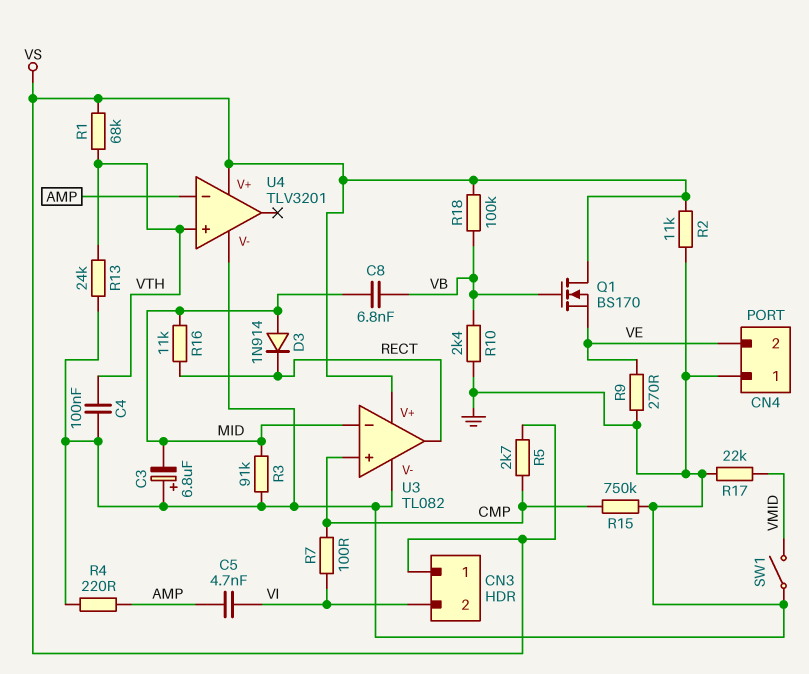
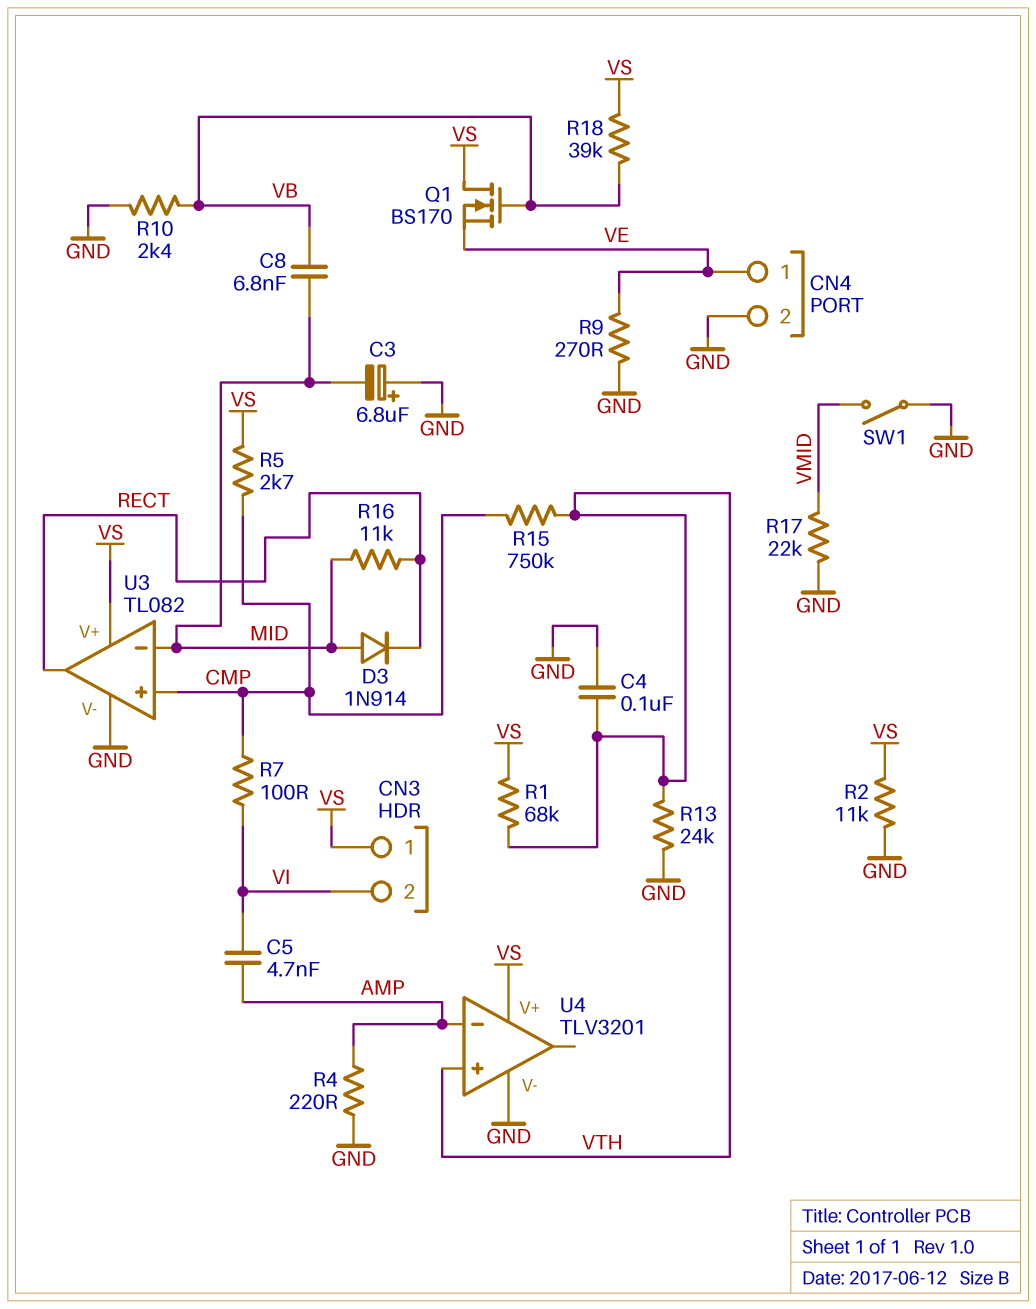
CN4 pin 1: GND -> VE
CN4 pin 2: VE -> GND
R3: 91k (GND, MID) -> none
R15: 750k (CMP, GND) -> 750k (CMP, VTH)
R18: 100k (VB, VS) -> 39k (VB, VS)

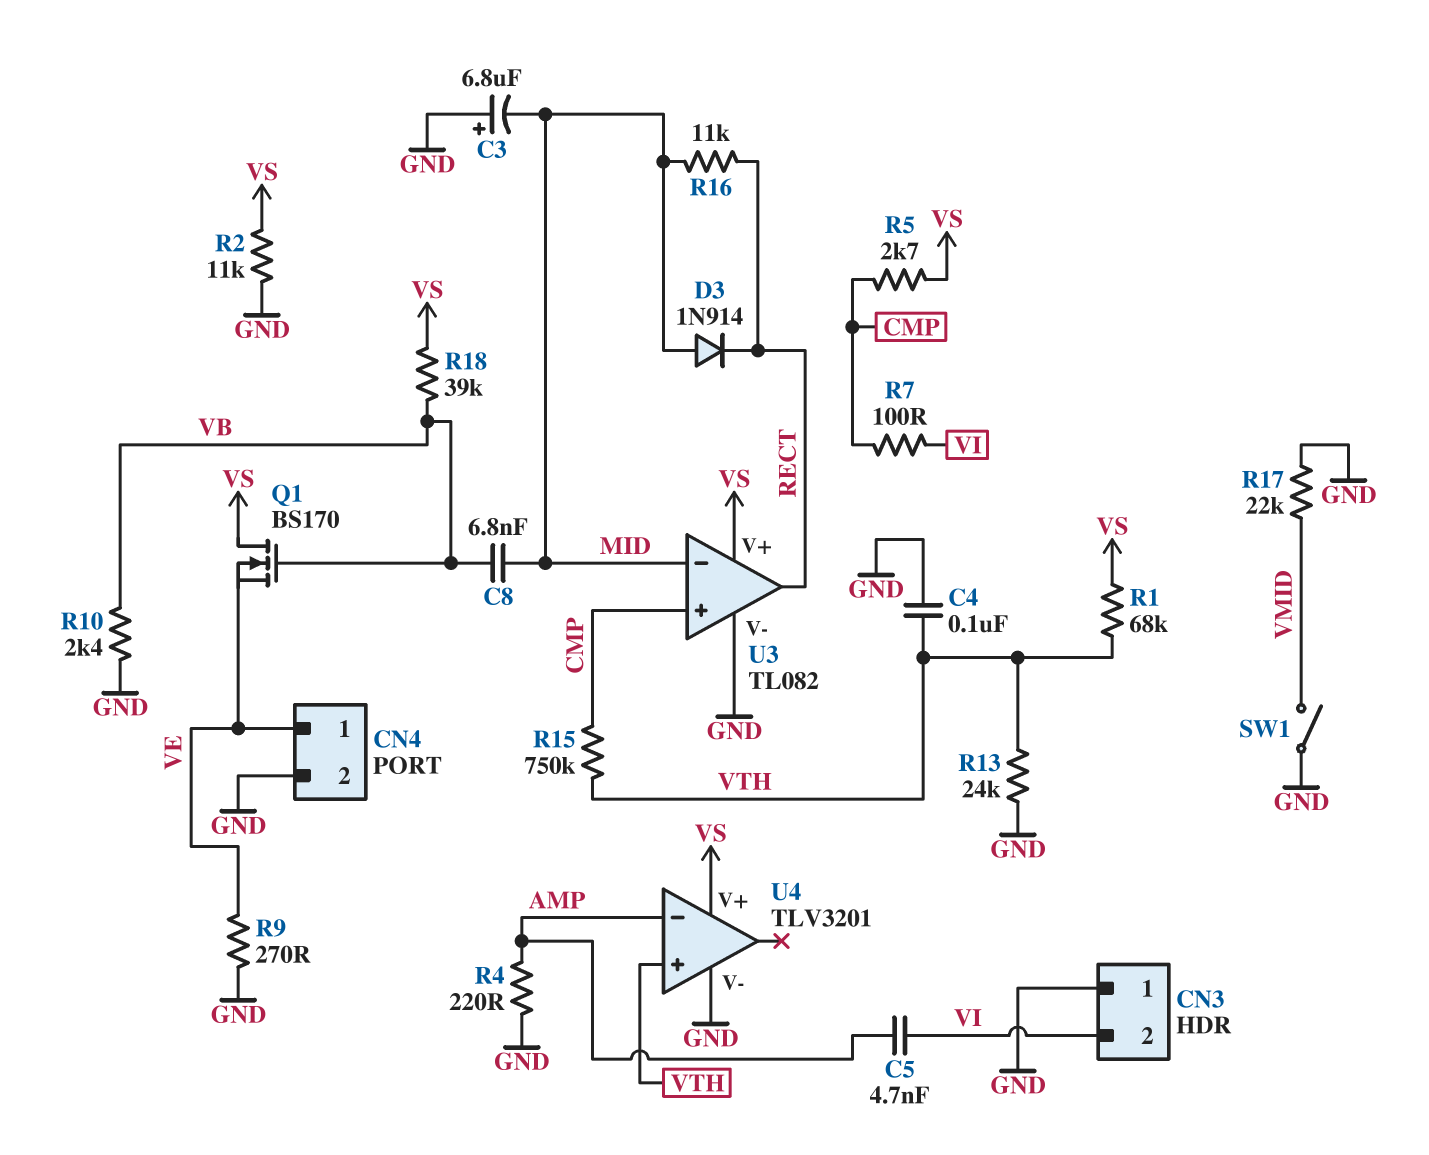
CN3 pin 1: VS -> GND

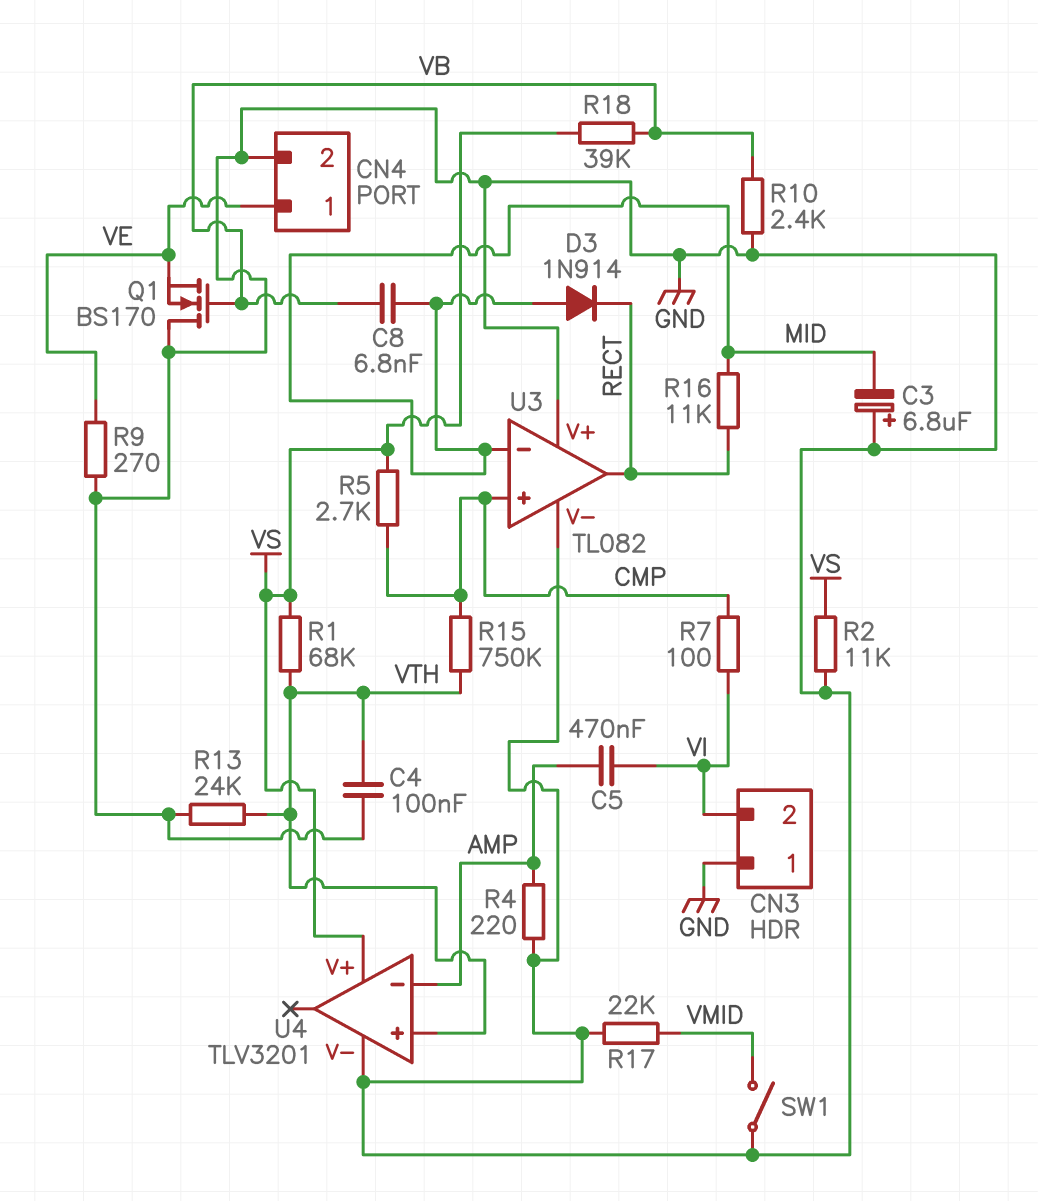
C5: 4.7nF (AMP, VI) -> 470nF (AMP, VI)
Q1: NMOS BS170 (G VB, D VS, S VE) -> NMOS BS170 (G VB, D GND, S VE)
U3 pin V+: VS -> GND

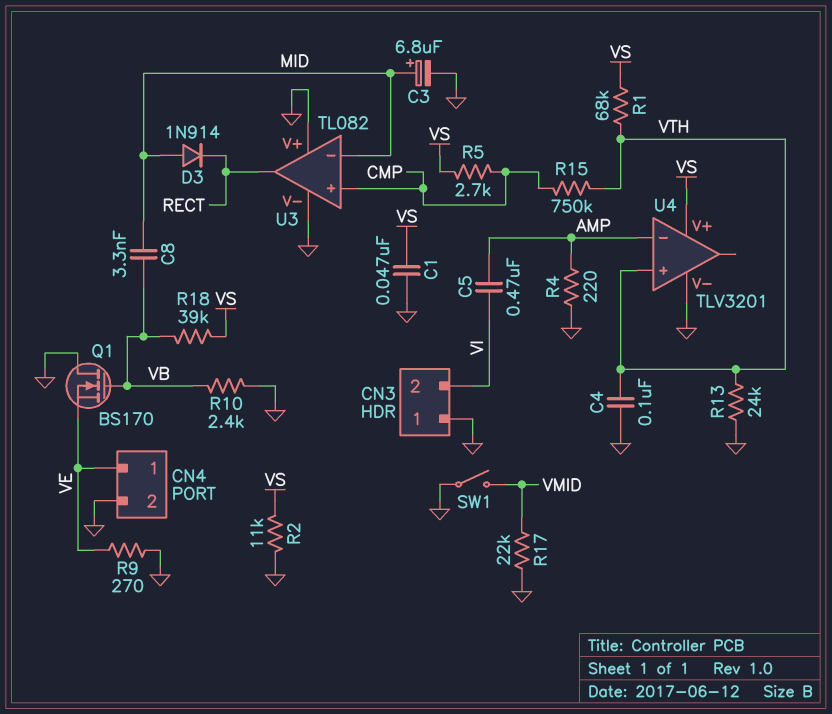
C1: none -> 47nF (GND, VS)
C3: 6.8uF (plus GND, minus MID) -> 6.8uF (plus MID, minus GND)
C8: 6.8nF (MID, VB) -> 3.3nF (MID, VB)
R7: 100 (CMP, VI) -> none
R16: 11k (MID, RECT) -> none

